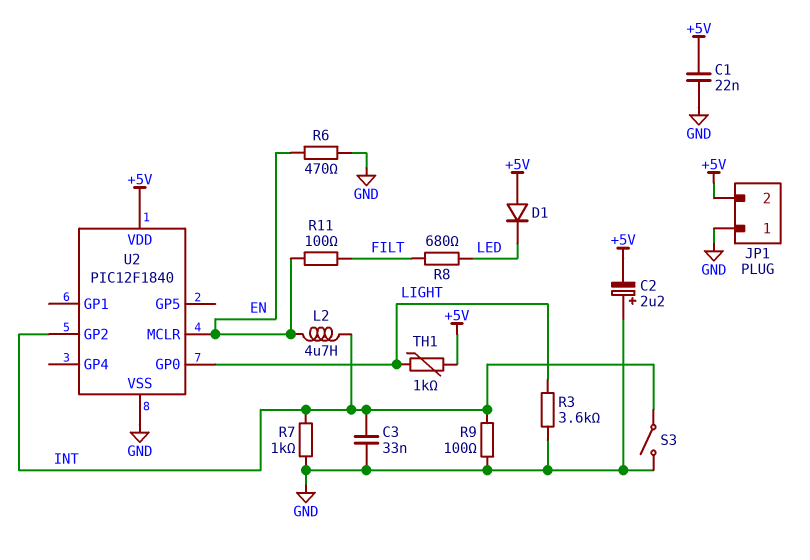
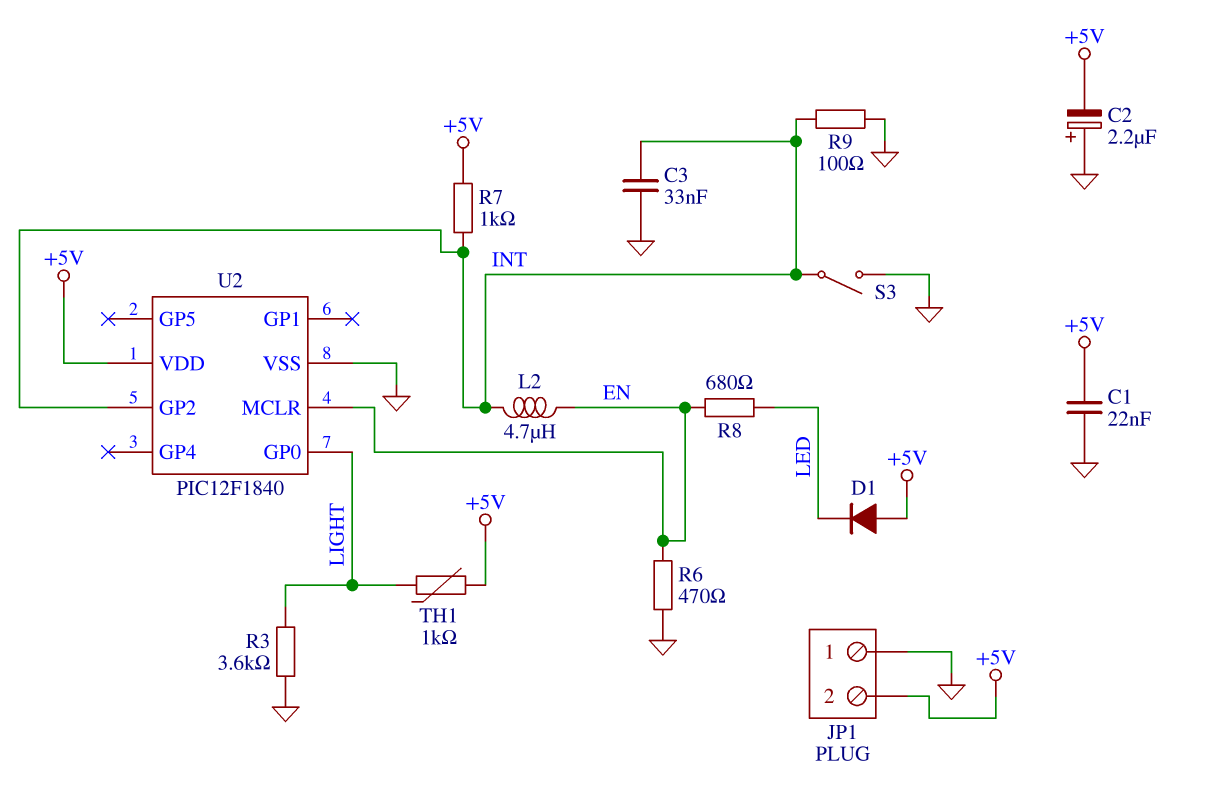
R7: 1k (GND, INT) -> 1k (+5V, INT)
R8: 680 (FILT, LED) -> 680 (EN, LED)
R11: 100 (EN, FILT) -> none

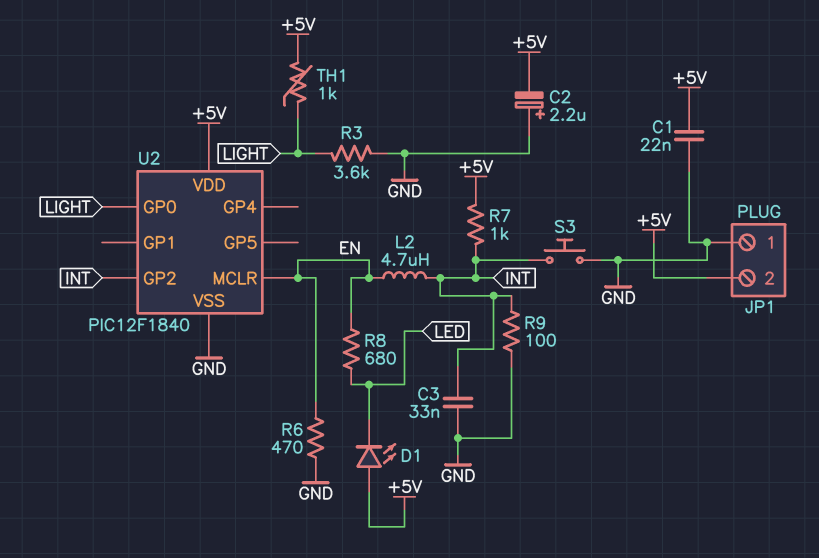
D1: diode (A +5V, K LED) -> LED (A +5V, K LED)
S3: switch (GND, INT) -> button (GND, INT)

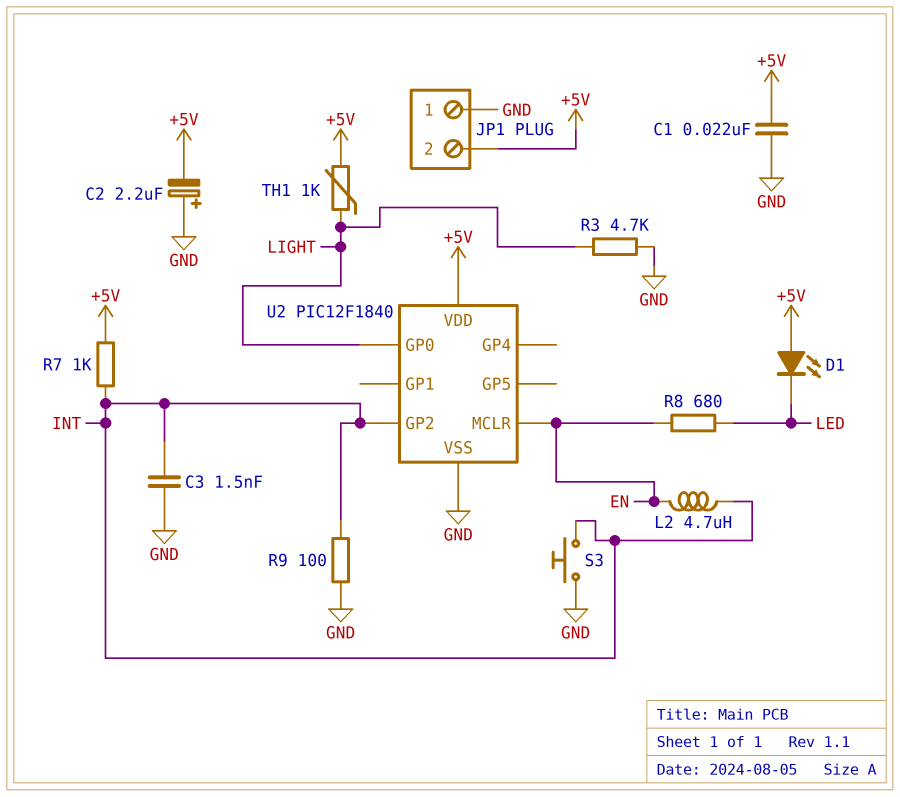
C3: 33nF (GND, INT) -> 1.5nF (GND, INT)
R3: 3.6k (GND, LIGHT) -> 4.7k (GND, LIGHT)
R6: 470 (EN, GND) -> none

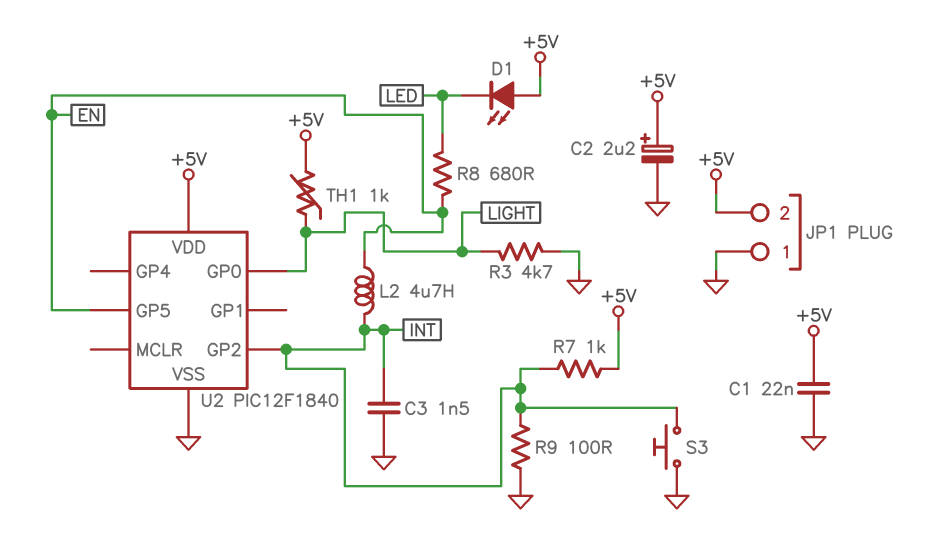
C2: 2.2uF (plus GND, minus +5V) -> 2.2uF (plus +5V, minus GND)
U2 pin GP5: none -> EN
U2 pin MCLR: EN -> none

